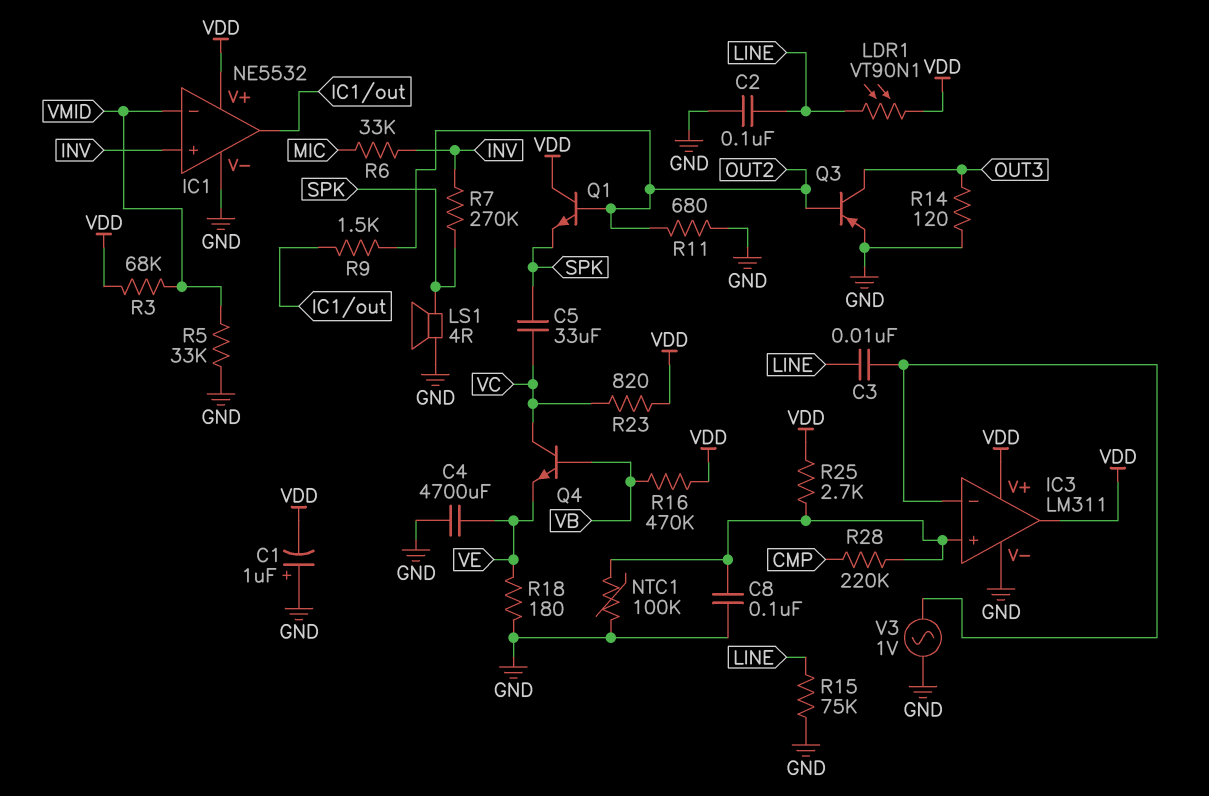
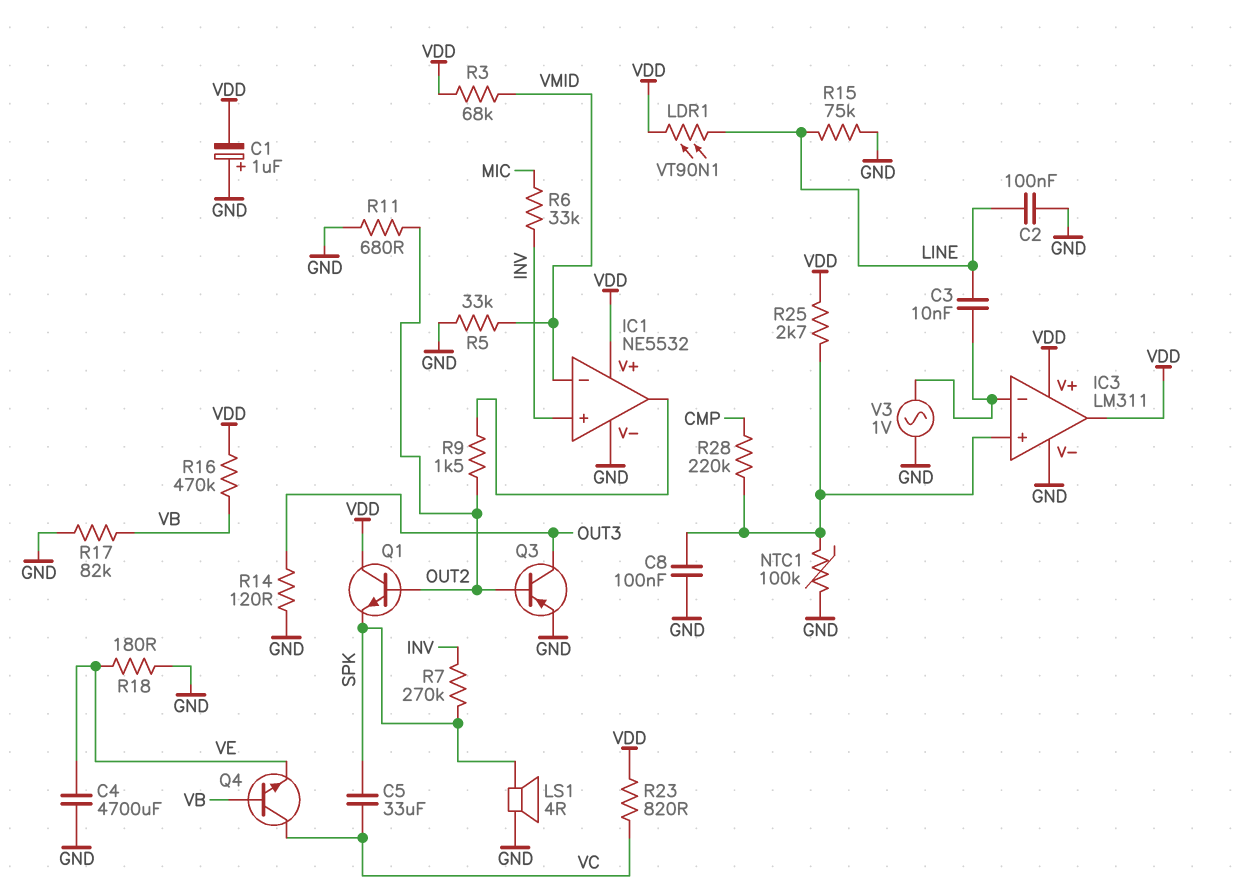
R17: none -> 82k (GND, VB)

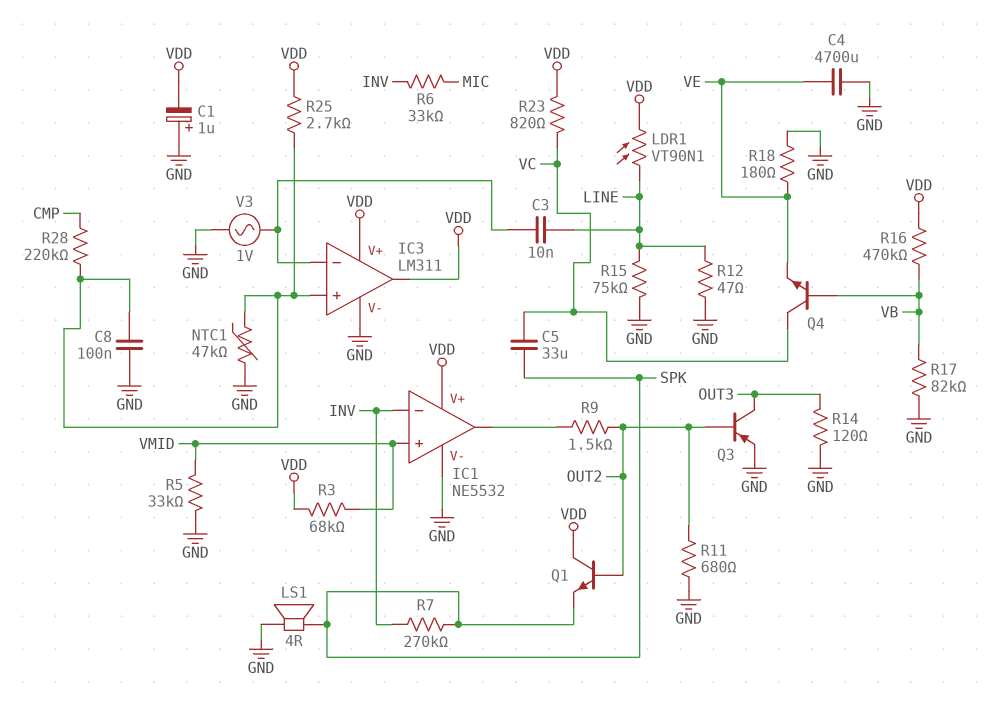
C2: 100nF (GND, LINE) -> none
IC1 pin in+: INV -> VMID
IC1 pin in-: VMID -> INV
NTC1: 100k (GND, IC3/in+) -> 47k (GND, IC3/in+)
R12: none -> 47 (GND, LINE)

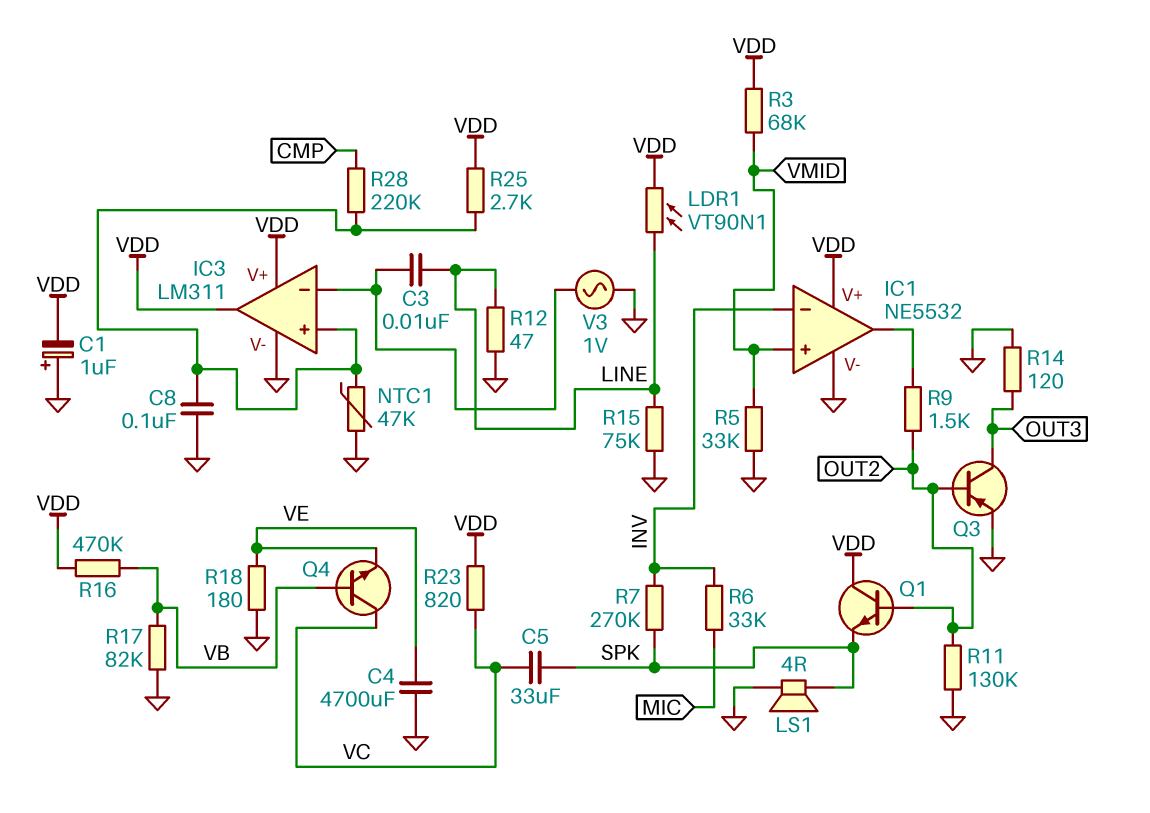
R11: 680 (GND, OUT2) -> 130k (GND, OUT2)

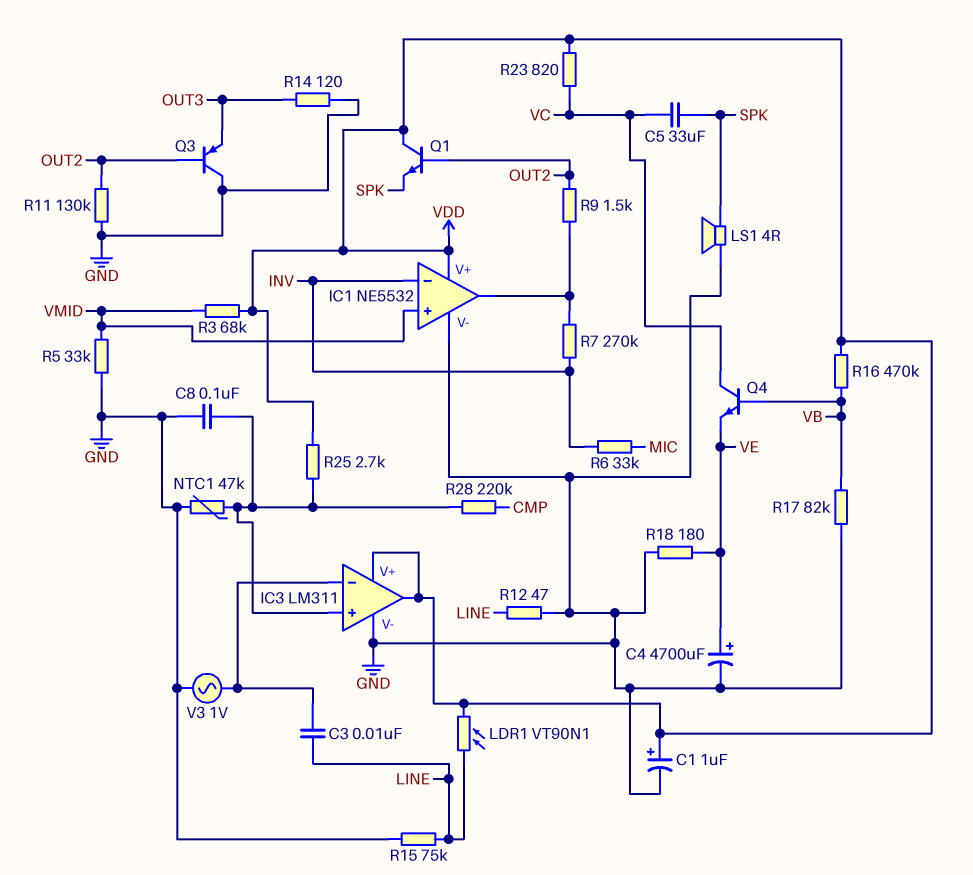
C1: 1uF (plus GND, minus VDD) -> 1uF (plus VDD, minus GND)
C4: 4700uF (GND, VE) -> 4700uF (plus VE, minus GND)
Q3: PNP (B OUT2, C OUT3, E GND) -> PNP (B OUT2, C GND, E OUT3)
R7: 270k (INV, SPK) -> 270k (IC1/out, INV)

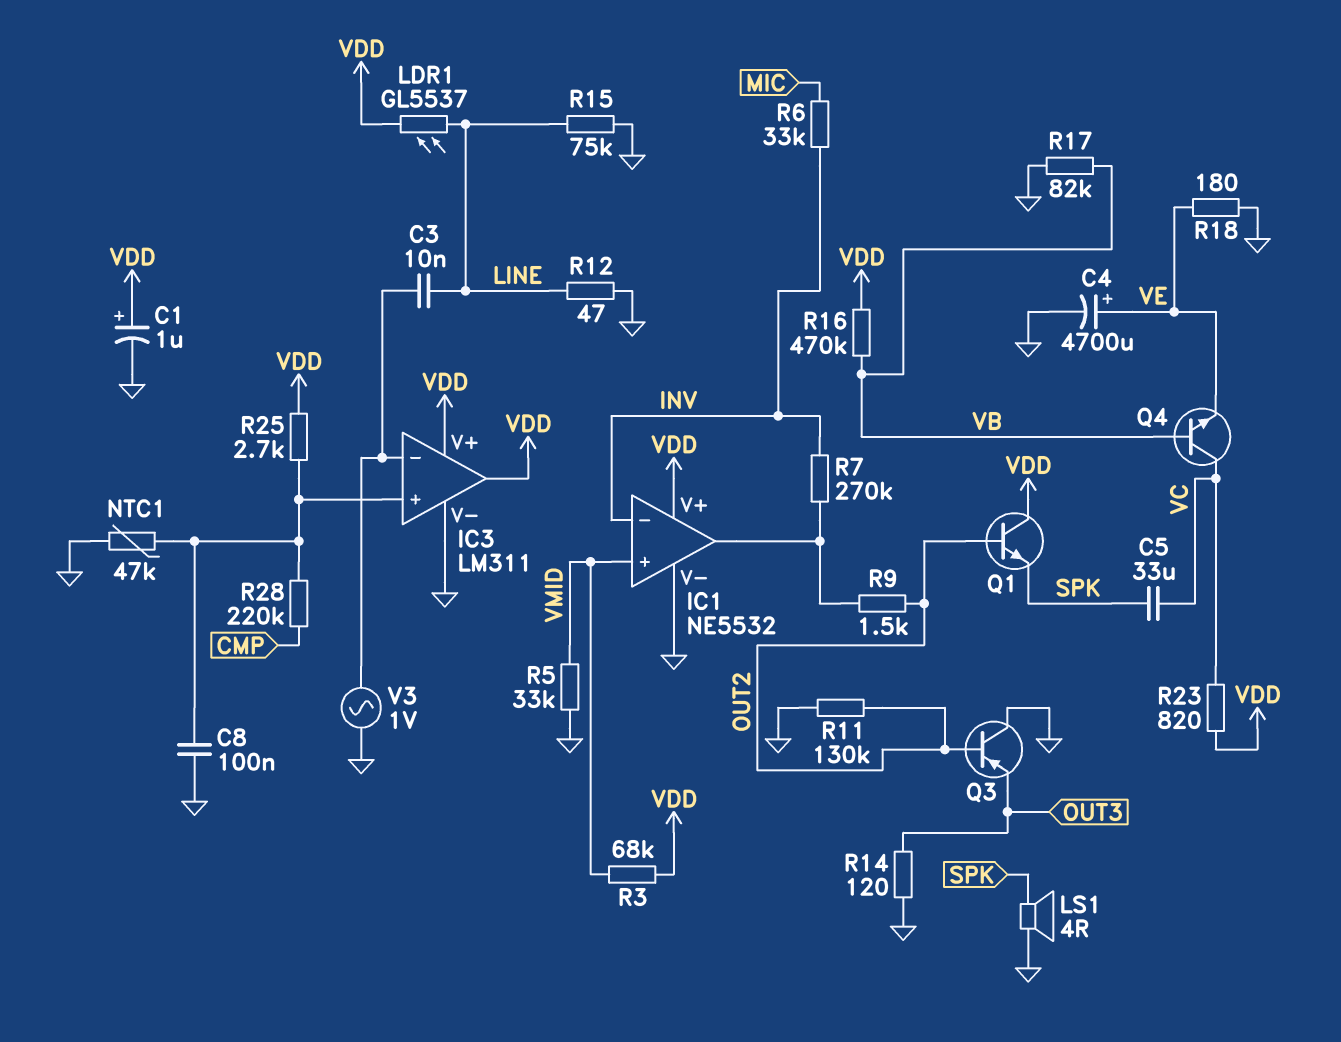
LDR1: VT90N1 (LINE, VDD) -> GL5537 (LINE, VDD)

